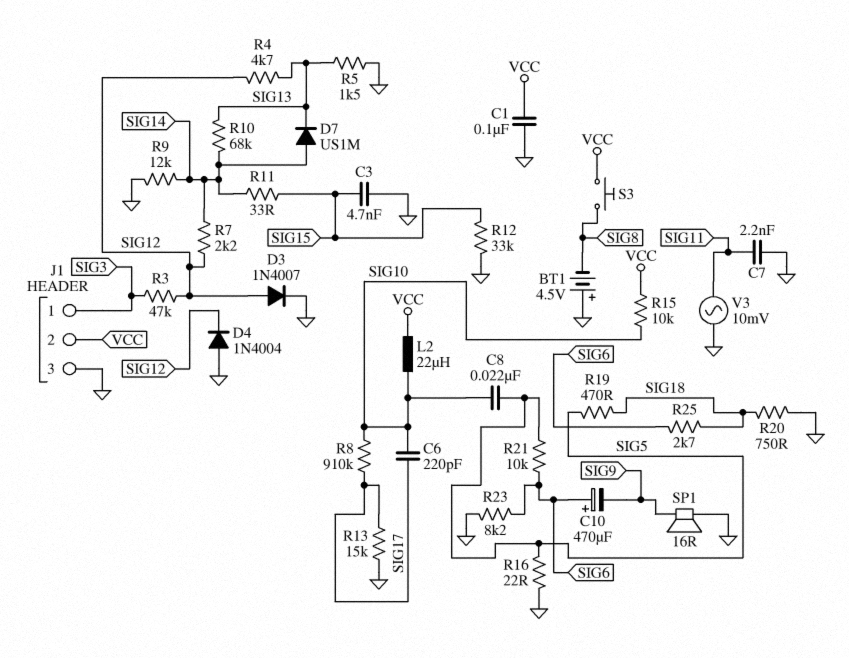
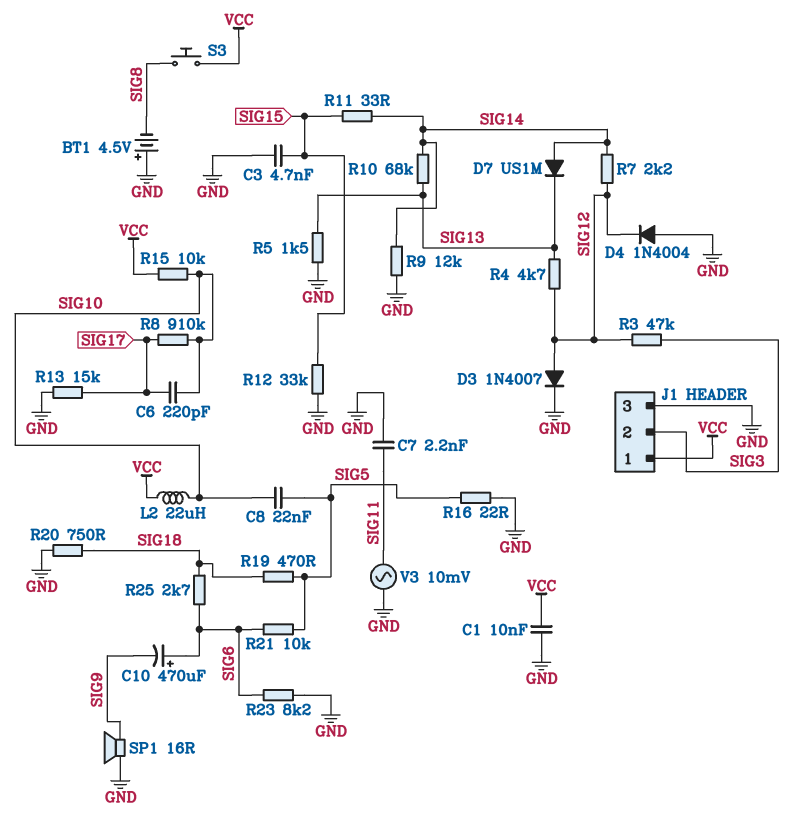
C1: 100nF (GND, VCC) -> 10nF (GND, VCC)
J1 pin 1: SIG3 -> VCC
J1 pin 2: VCC -> SIG3

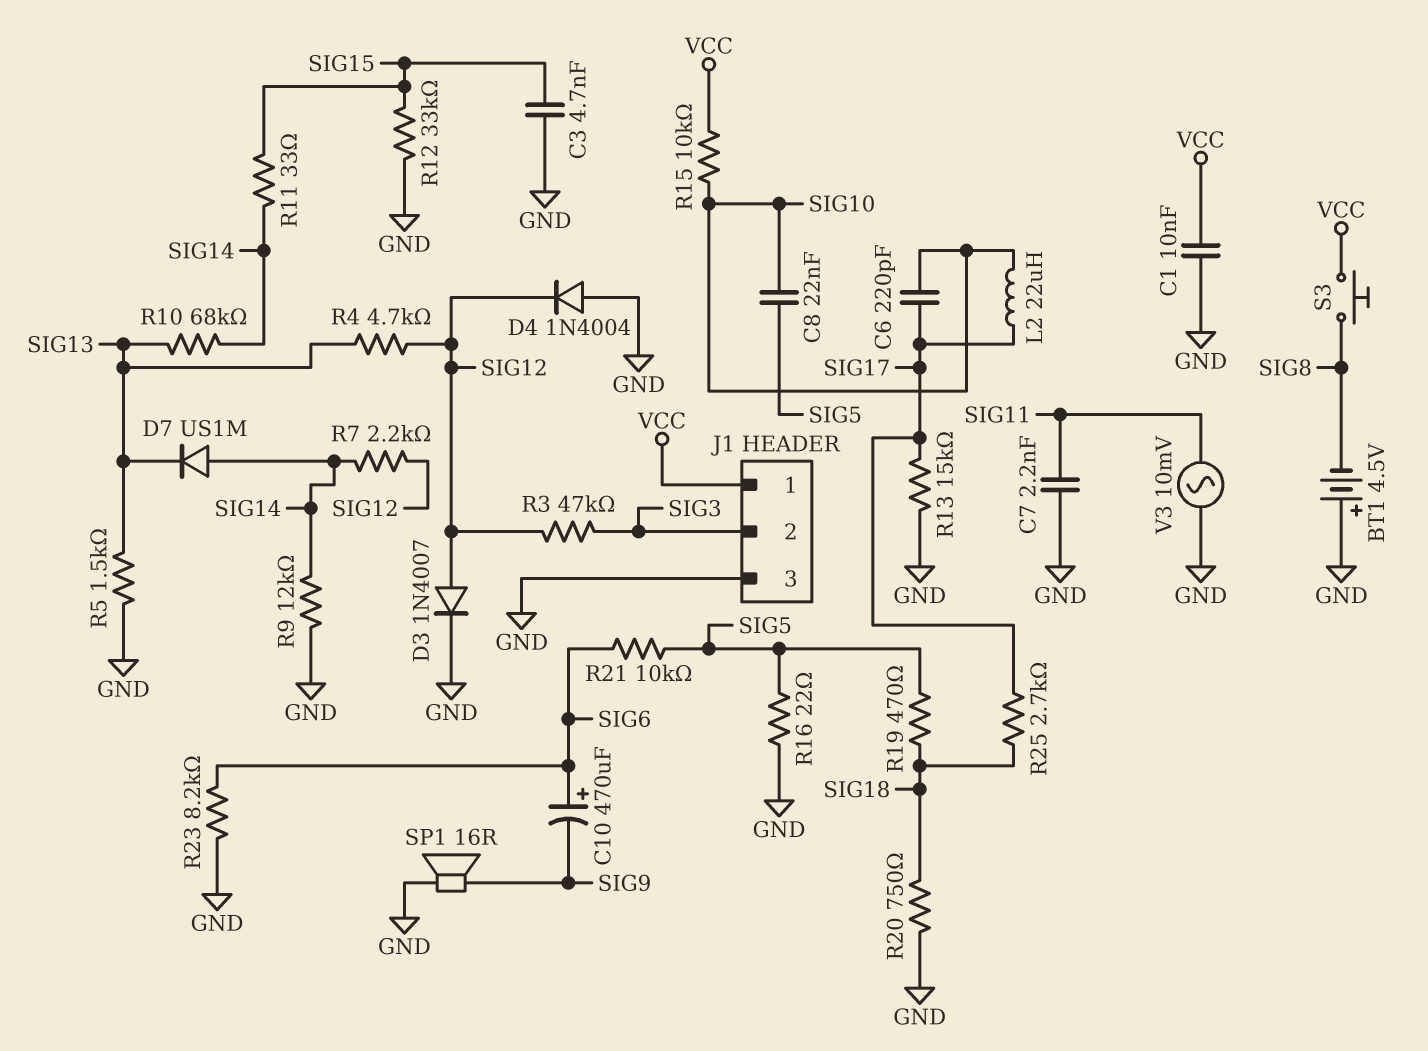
L2: 22uH (SIG10, VCC) -> 22uH (SIG10, SIG17)
R8: 910k (SIG10, SIG17) -> none
R25: 2.7k (SIG6, SIG18) -> 2.7k (SIG17, SIG18)

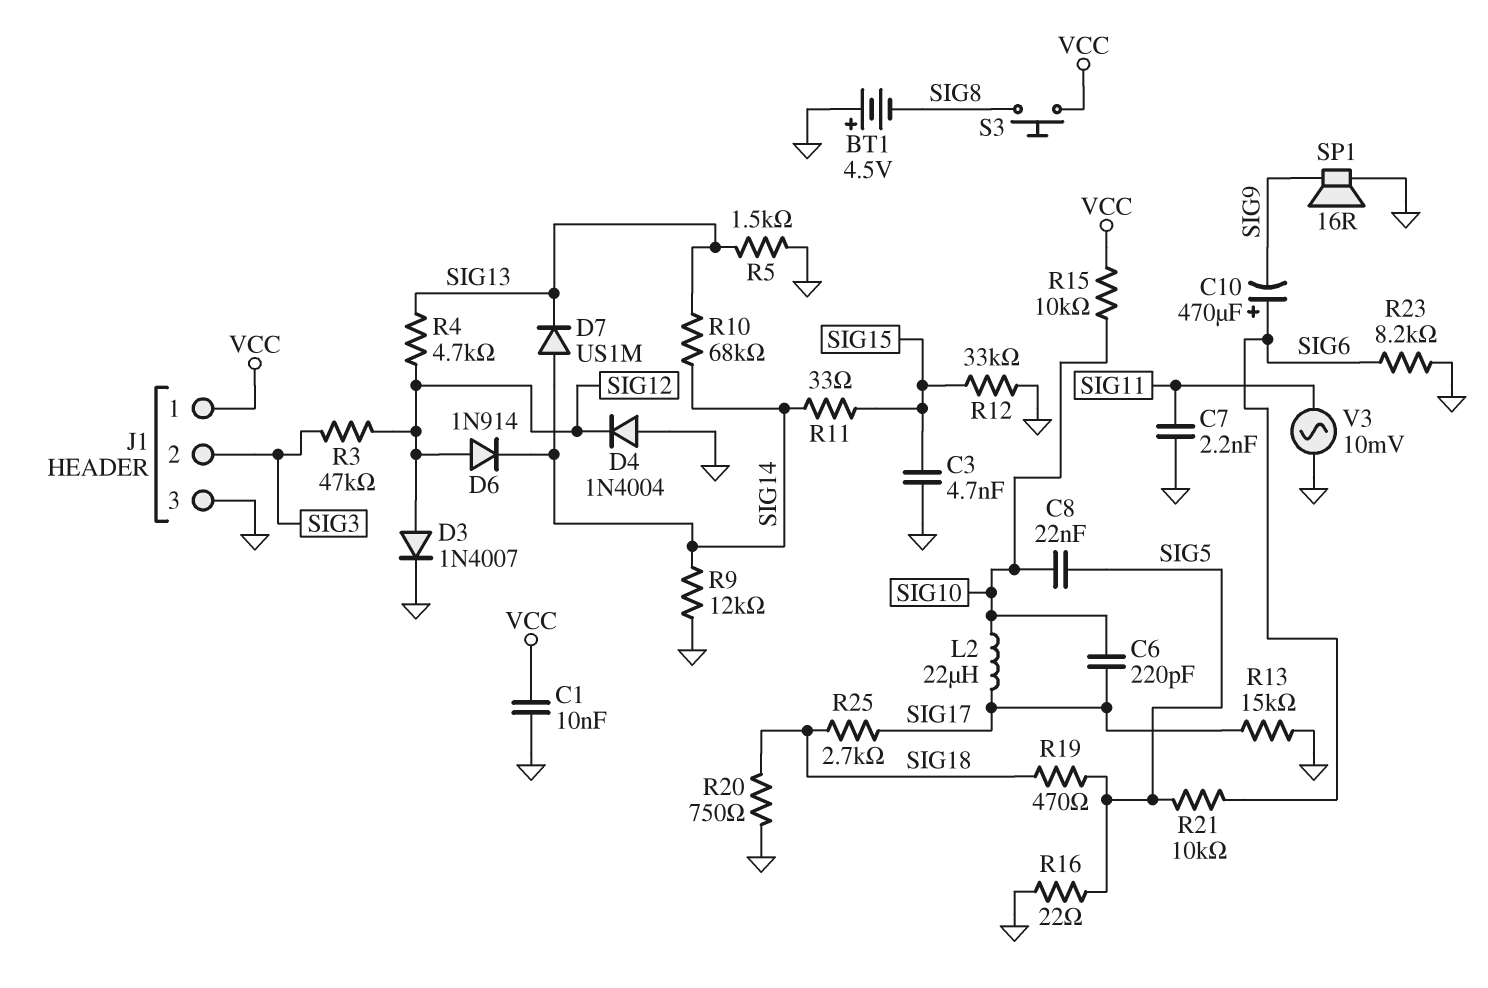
D6: none -> diode 1N914 (A SIG12, K SIG14)
R7: 2.2k (SIG12, SIG14) -> none

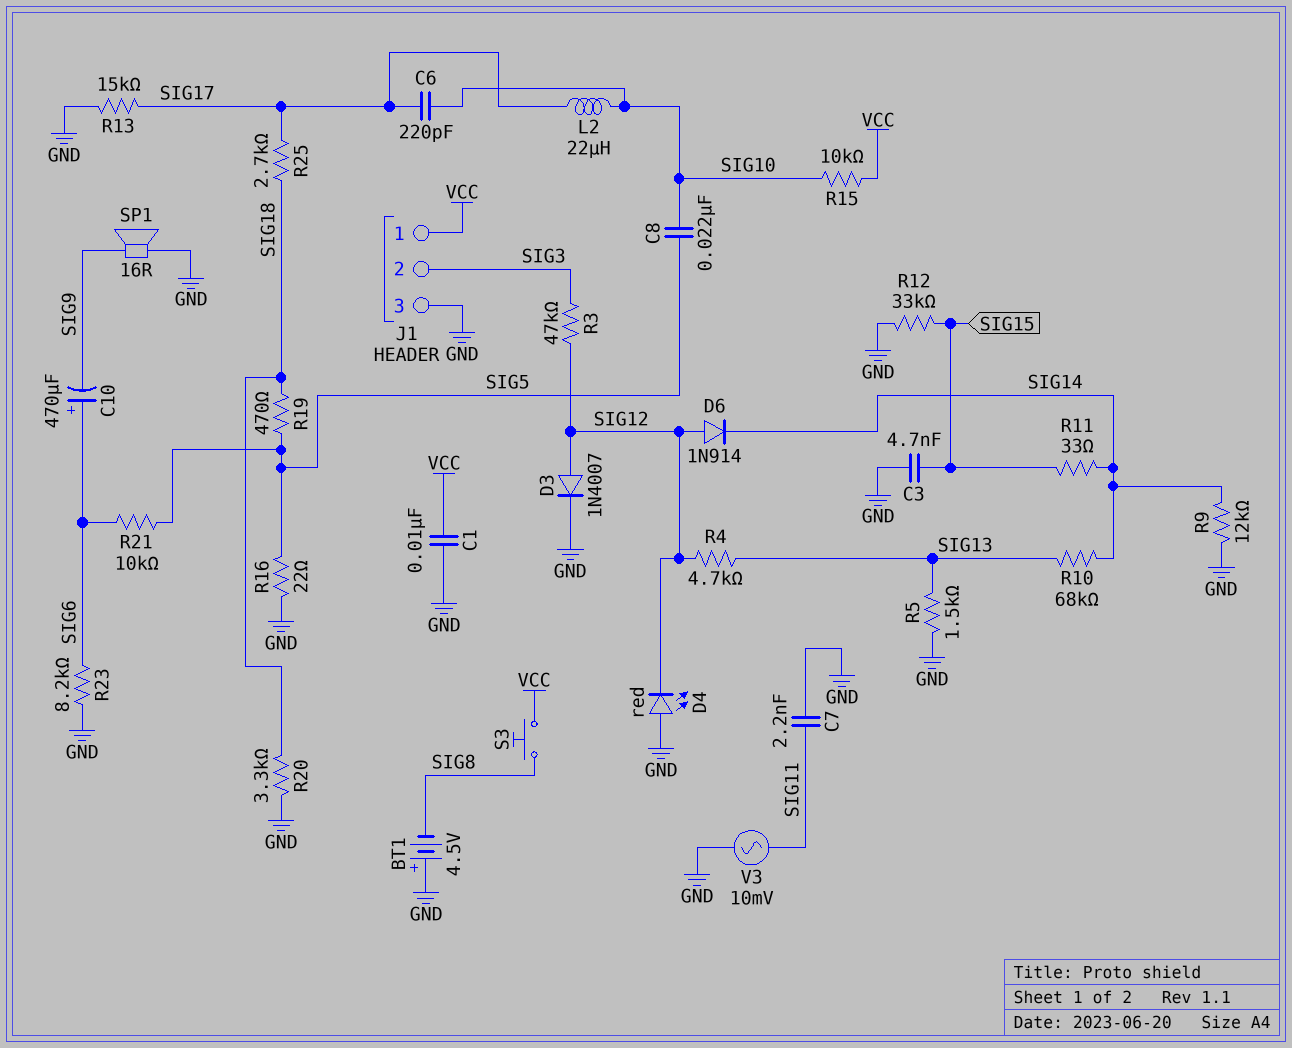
D4: diode 1N4004 (A GND, K SIG12) -> LED red (A GND, K SIG12)
D7: diode US1M (A SIG14, K SIG13) -> none
R20: 750 (GND, SIG18) -> 3.3k (GND, SIG18)

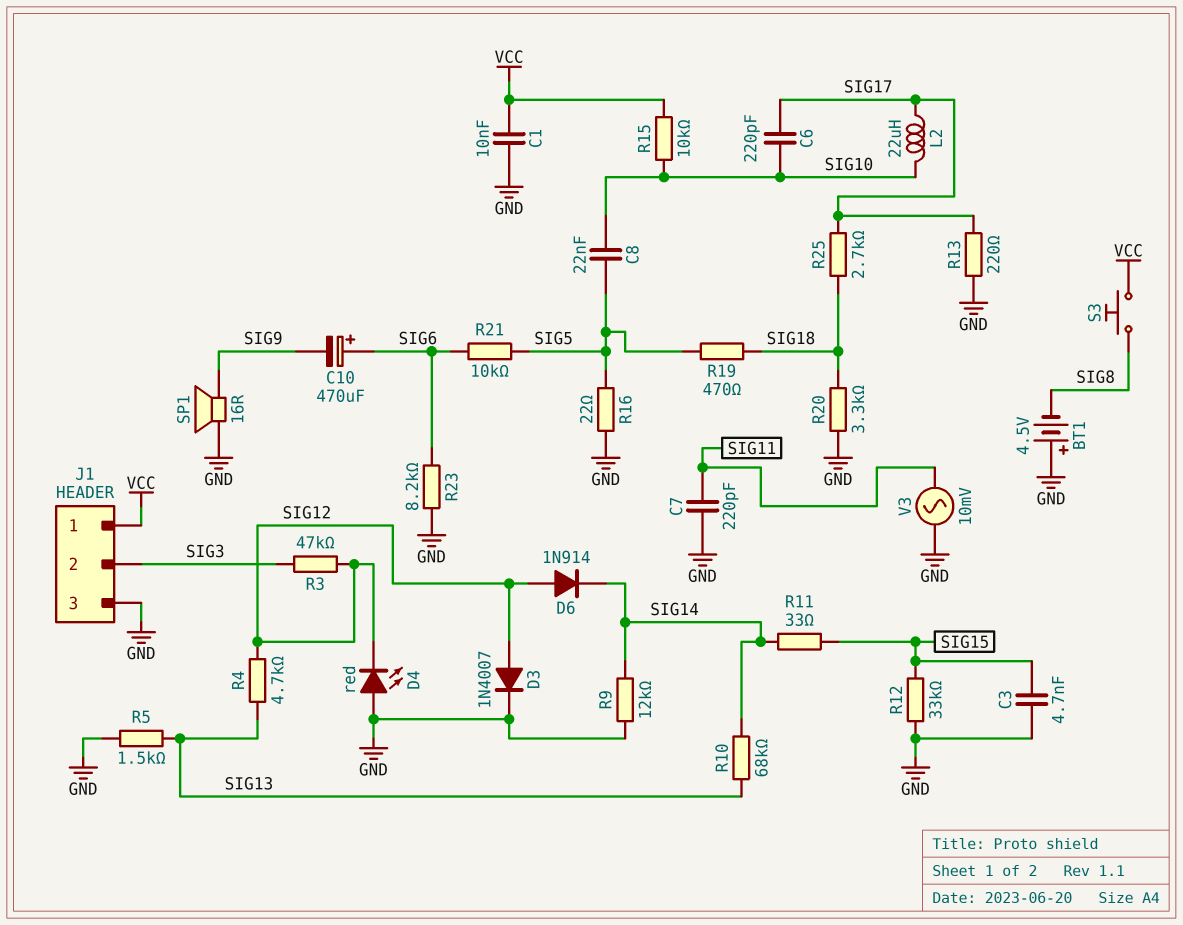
C7: 2.2nF (GND, SIG11) -> 220pF (GND, SIG11)
R13: 15k (GND, SIG17) -> 220 (GND, SIG17)

